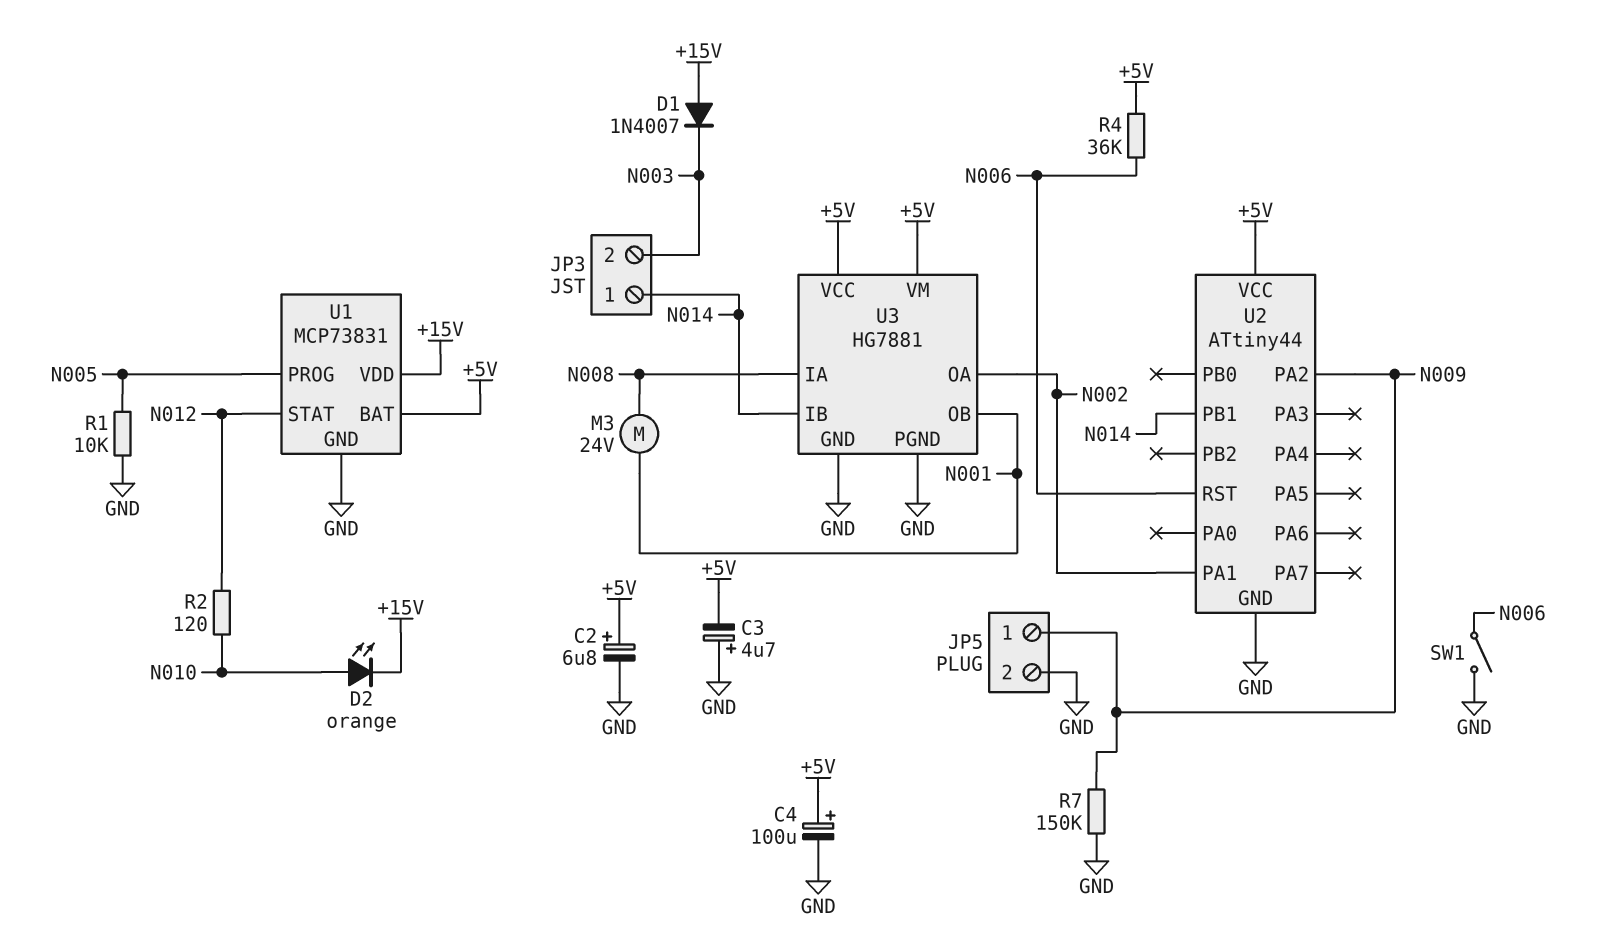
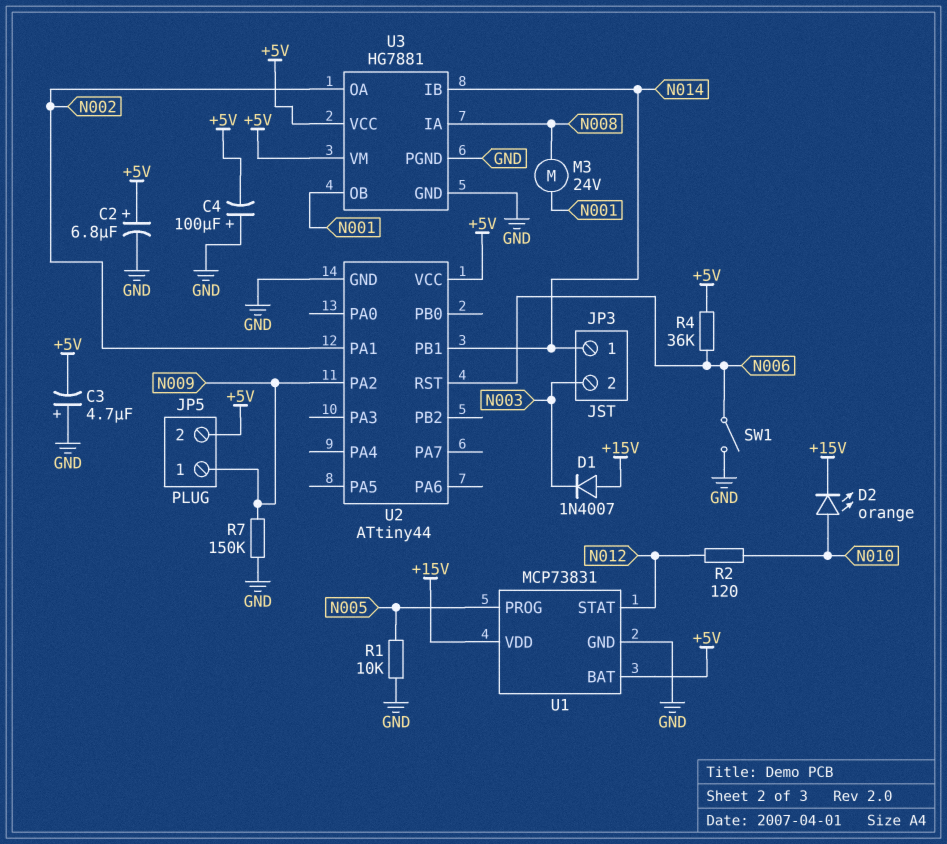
C4: 100uF (plus +5V, minus GND) -> 100uF (plus GND, minus +5V)
JP5 pin 2: GND -> +5V

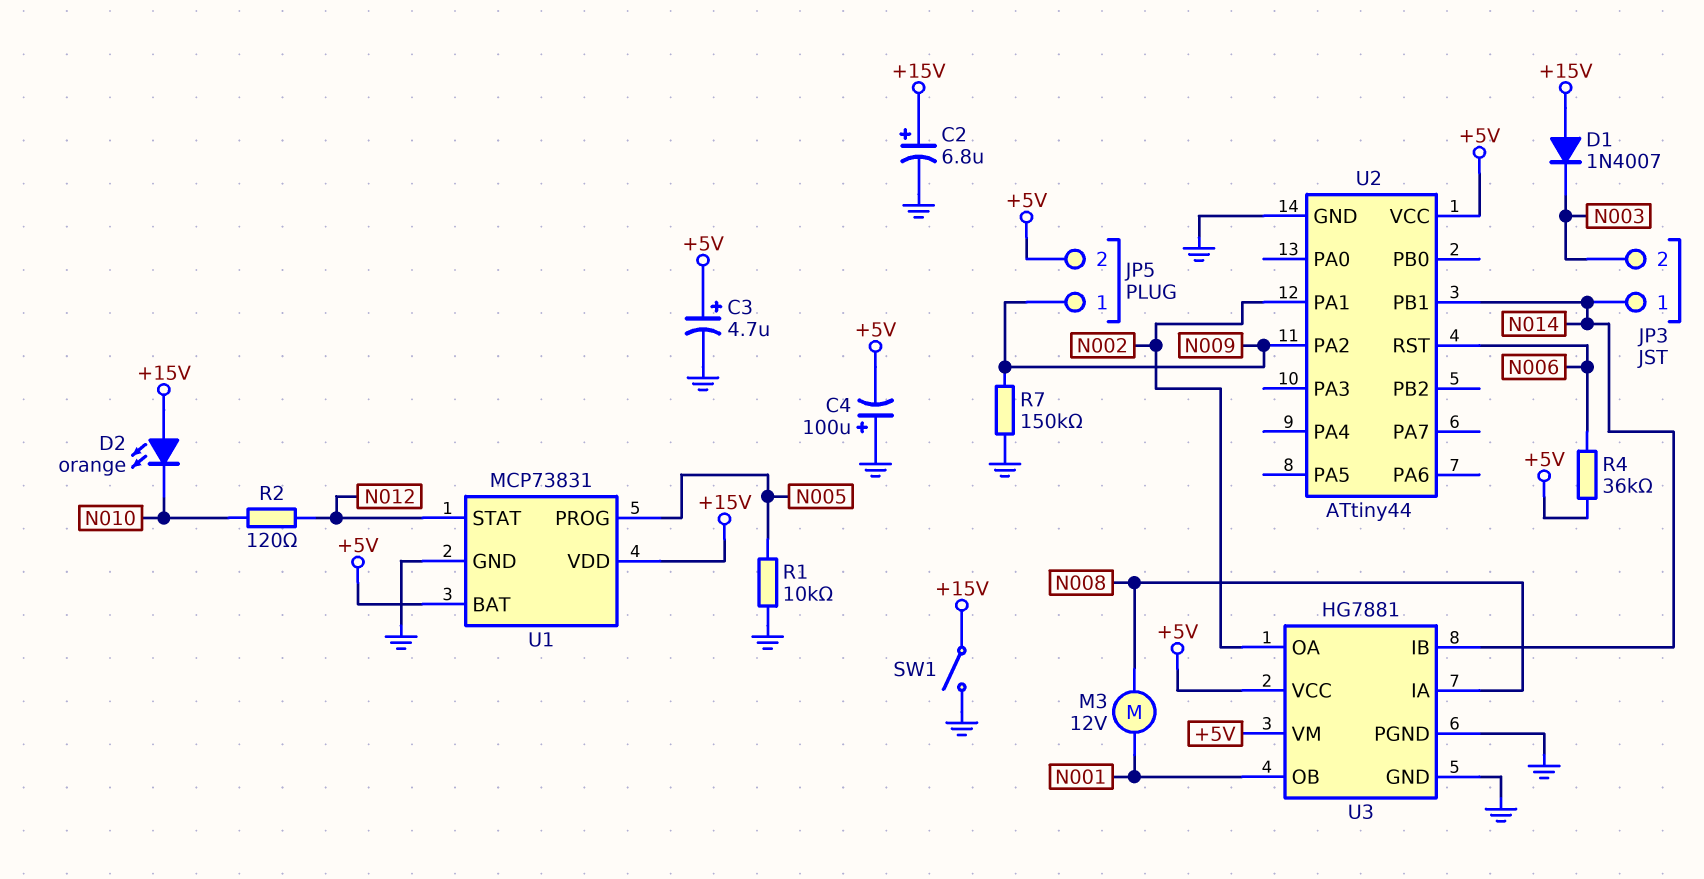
C2: 6.8uF (plus +5V, minus GND) -> 6.8uF (plus +15V, minus GND)
C3: 4.7uF (plus GND, minus +5V) -> 4.7uF (plus +5V, minus GND)
D2: LED orange (A N010, K +15V) -> LED orange (A +15V, K N010)
M3: motor 24V (N001, N008) -> motor 12V (N001, N008)
SW1: switch (GND, N006) -> switch (+15V, GND)

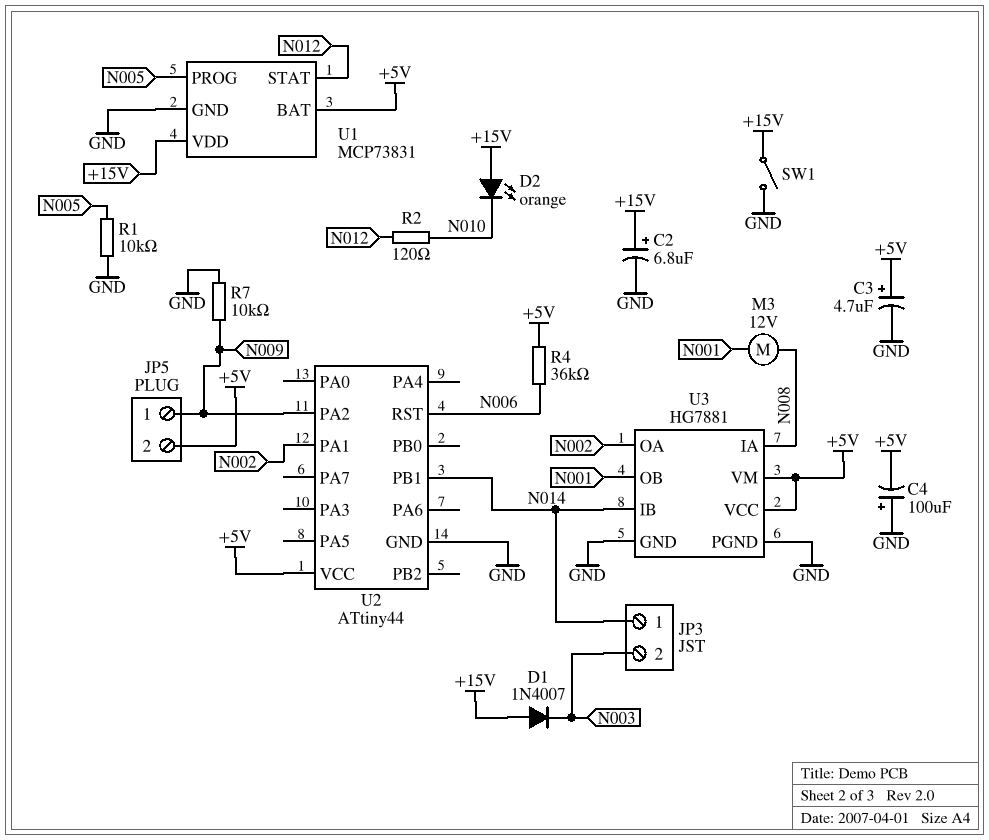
R7: 150k (GND, N009) -> 10k (GND, N009)

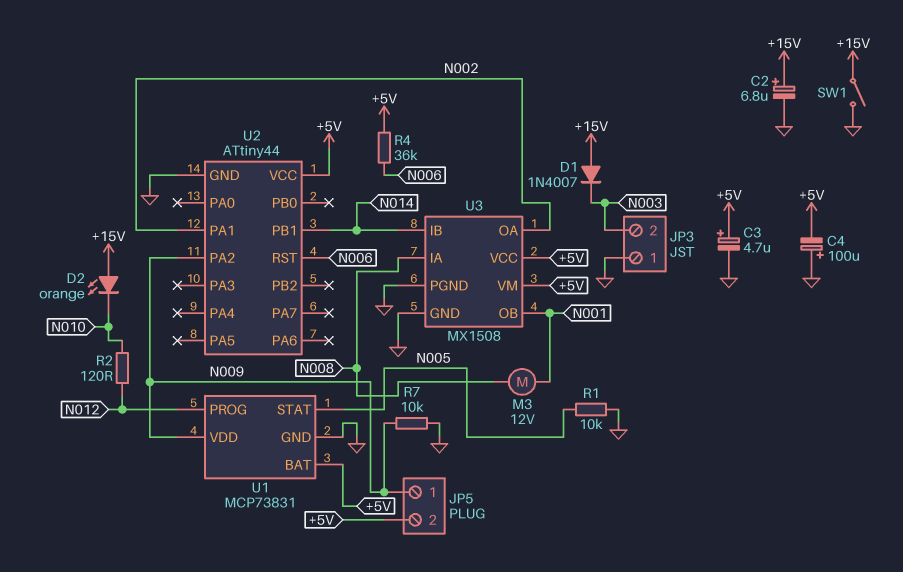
JP3 pin 1: N014 -> GND
U1 pin PROG: N005 -> N012
U1 pin STAT: N012 -> N005
U1 pin VDD: +15V -> N009
U3: HG7881 -> MX1508

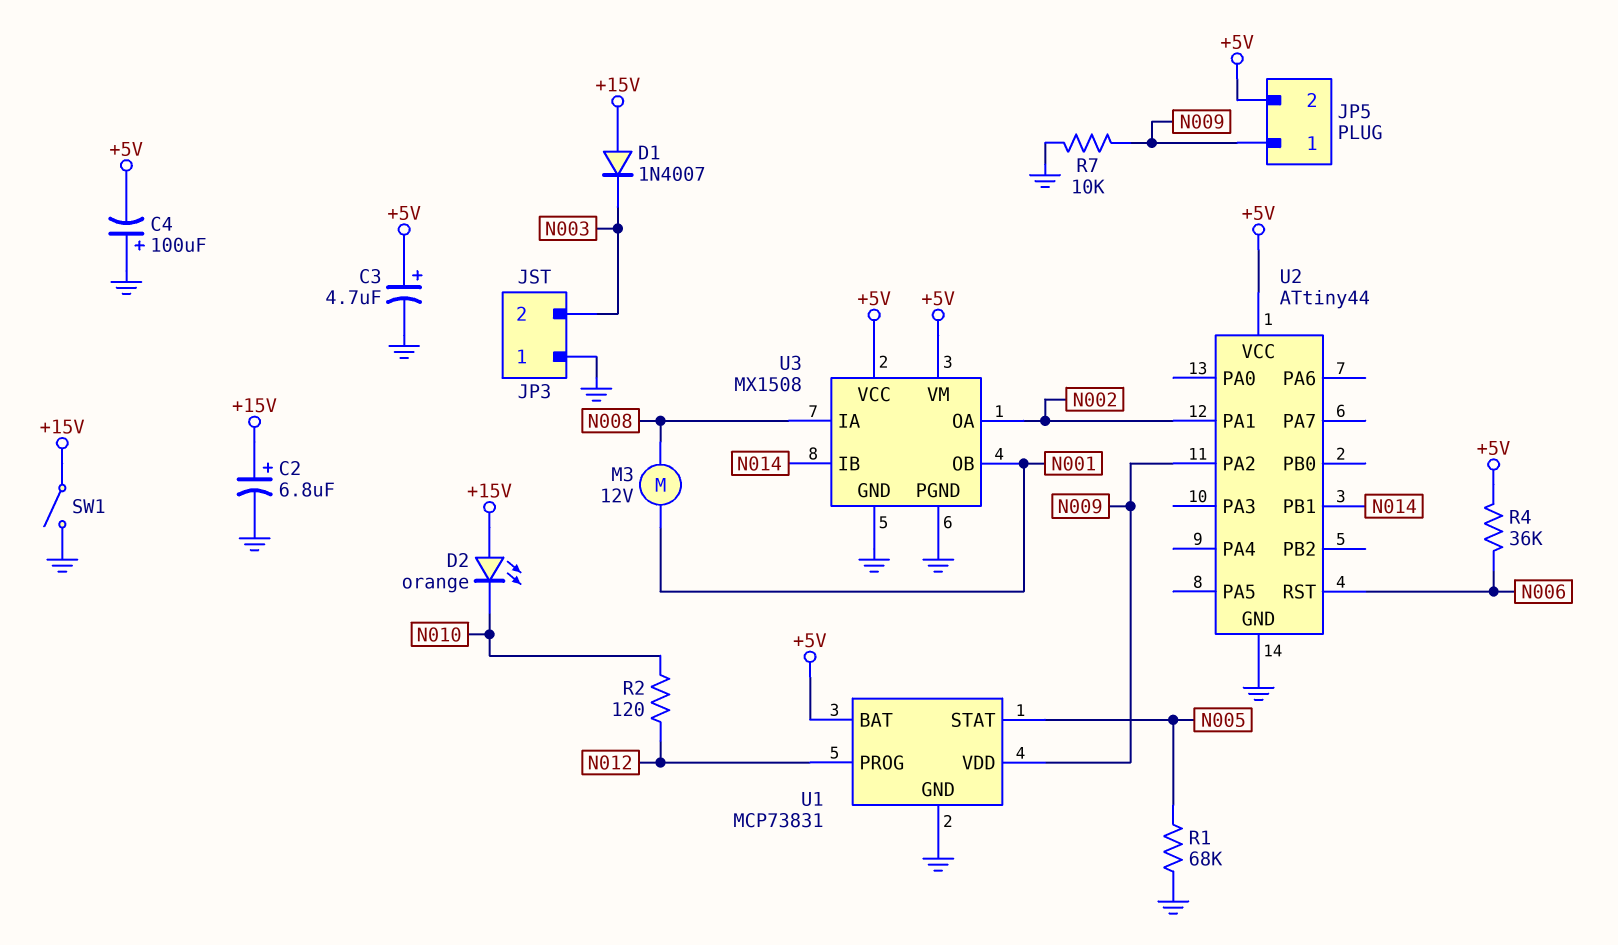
R1: 10k (GND, N005) -> 68k (GND, N005)

